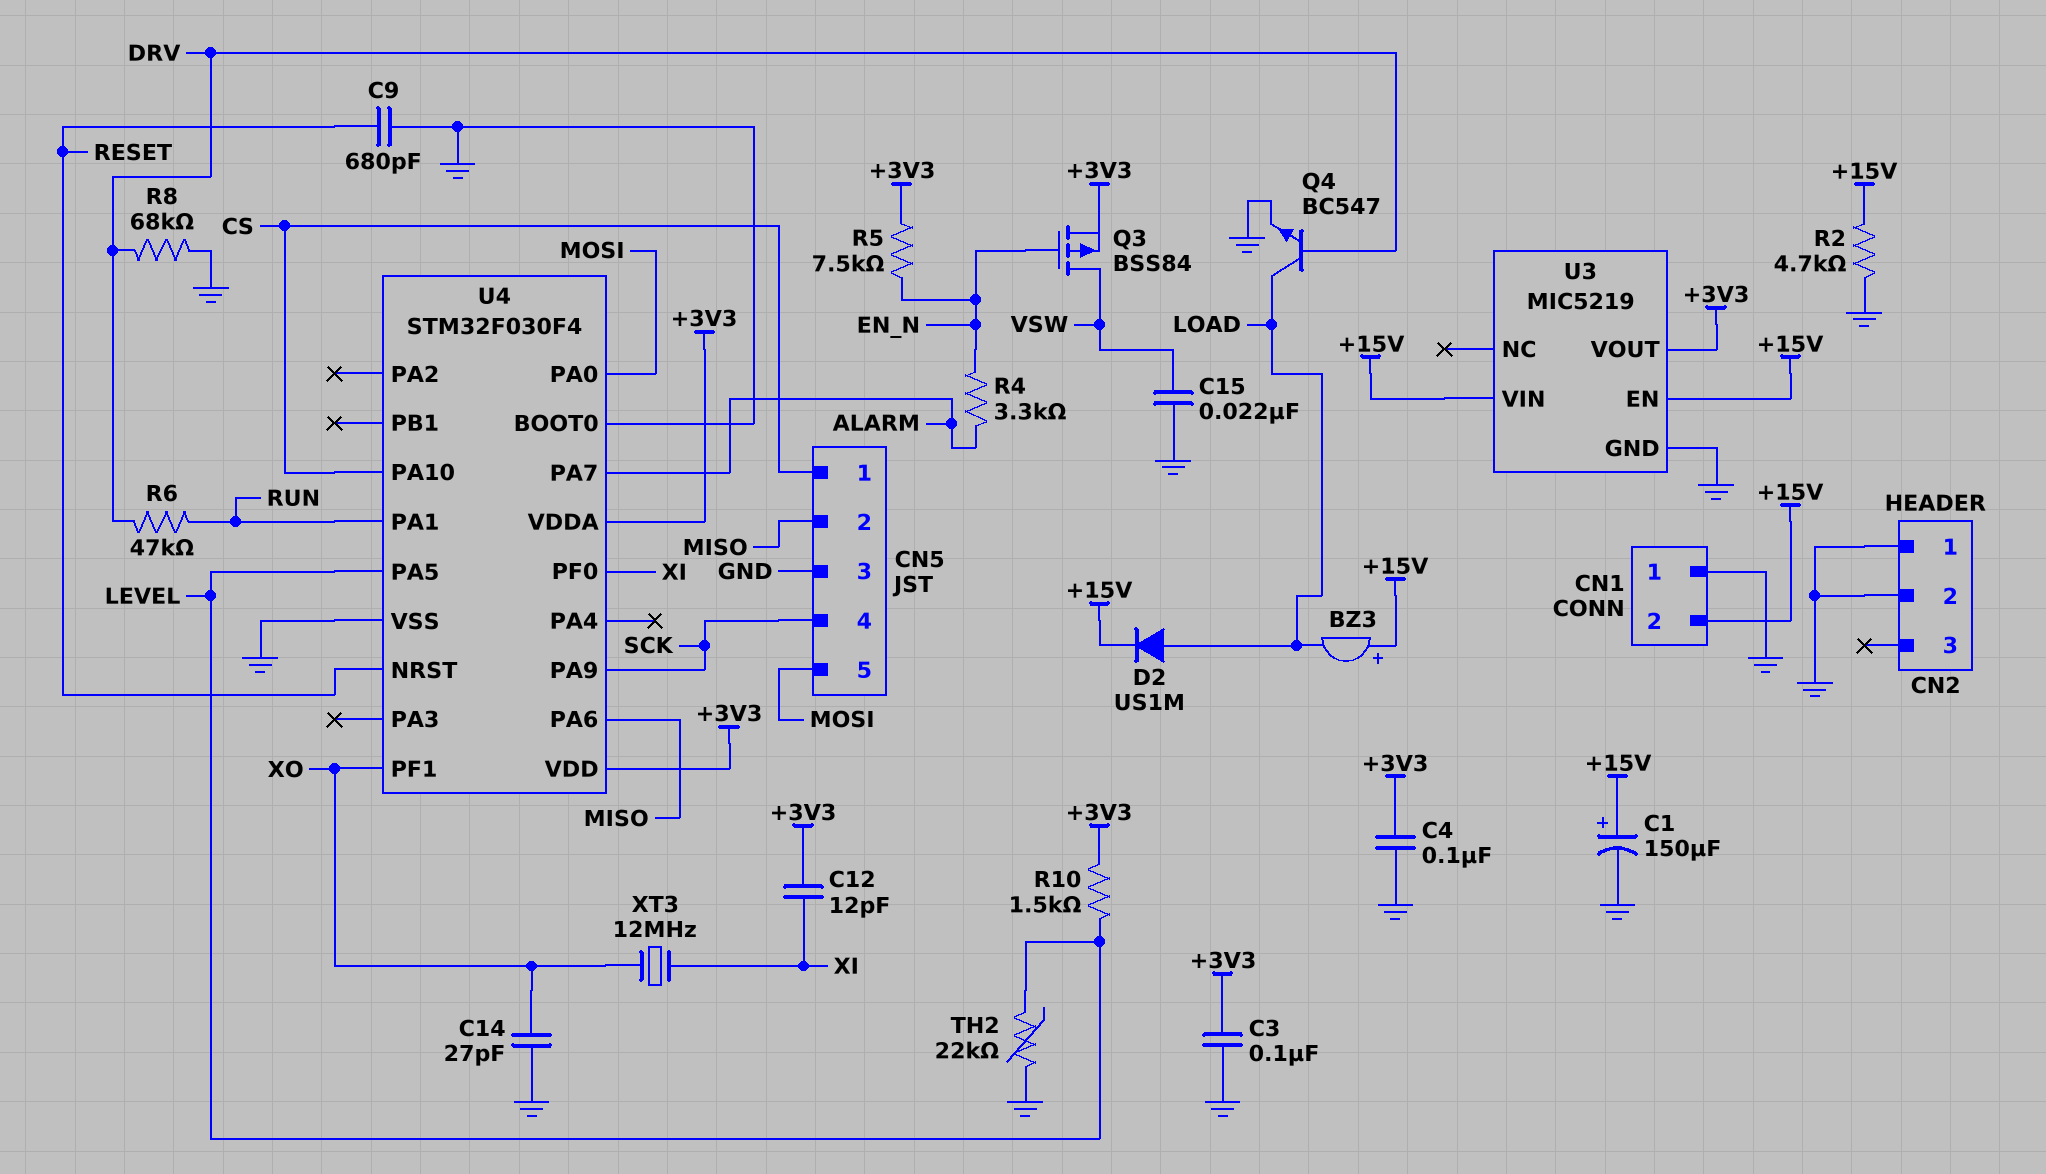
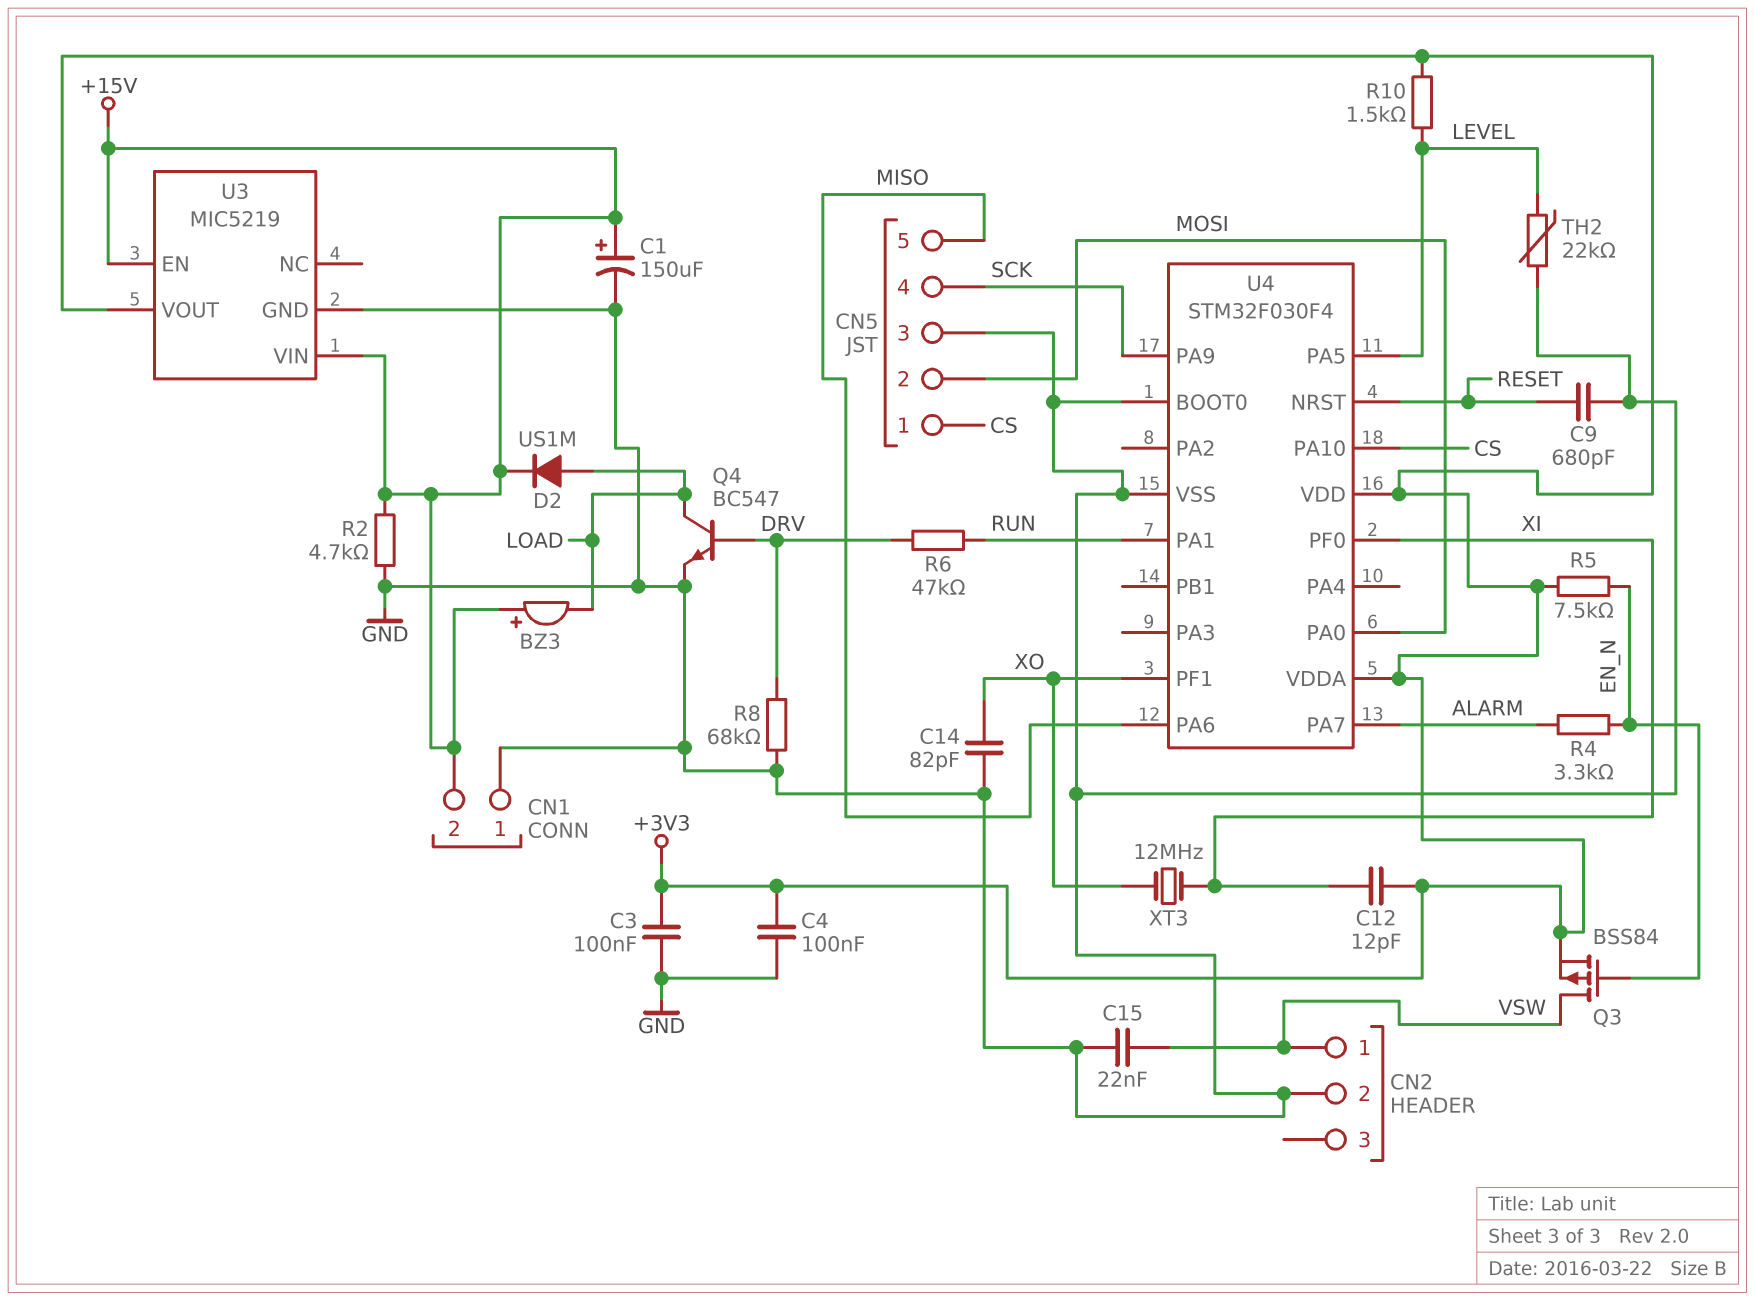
C14: 27pF (GND, XO) -> 82pF (GND, XO)
CN2 pin 1: GND -> VSW
CN5 pin 2: MISO -> MOSI
CN5 pin 5: MOSI -> MISO

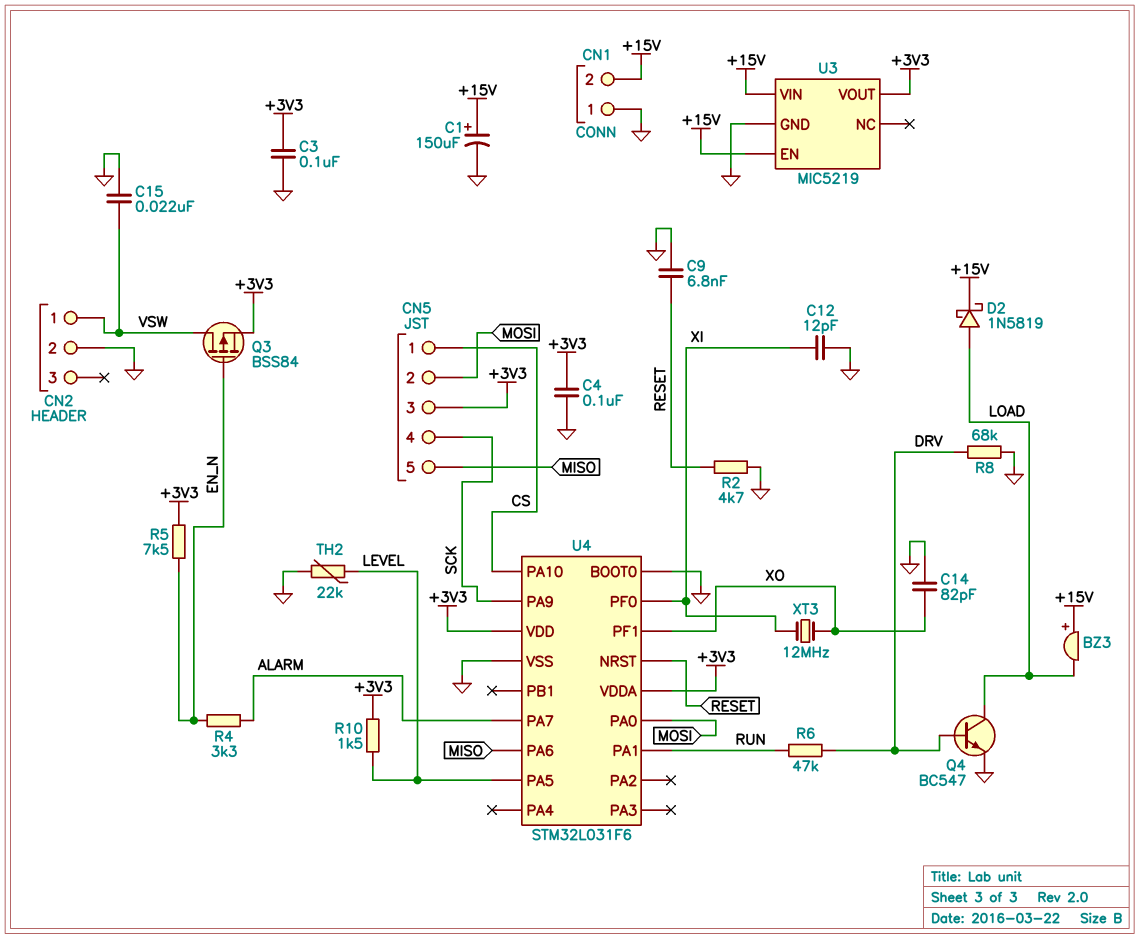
C9: 680pF (GND, RESET) -> 6.8nF (GND, RESET)
C12: 12pF (+3V3, XI) -> 12pF (GND, XI)
CN5 pin 3: GND -> +3V3
D2: diode US1M (A LOAD, K +15V) -> schottky 1N5819 (A LOAD, K +15V)
R2: 4.7k (+15V, GND) -> 4.7k (GND, RESET)
U4: STM32F030F4 -> STM32L031F6

